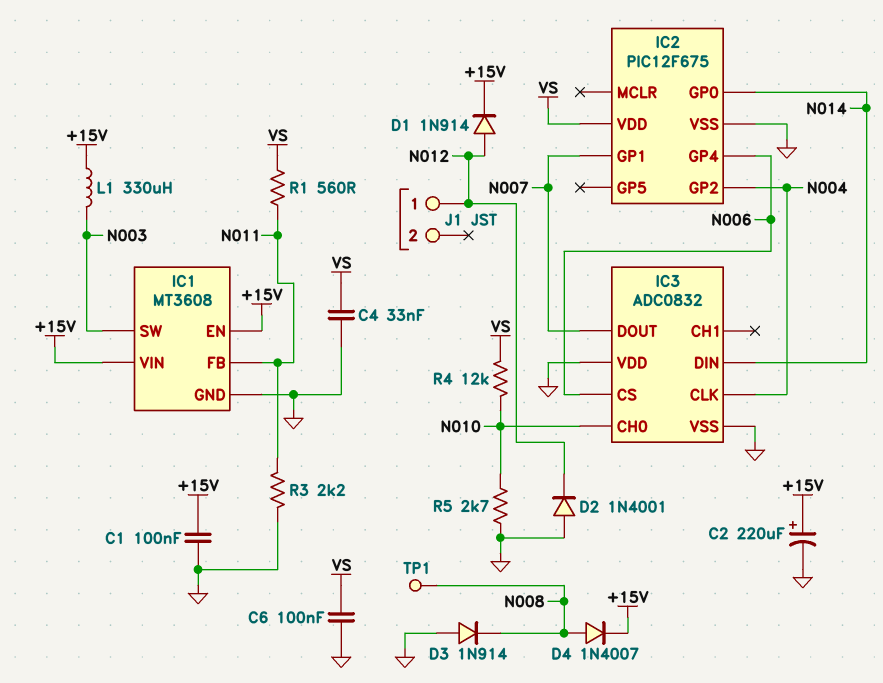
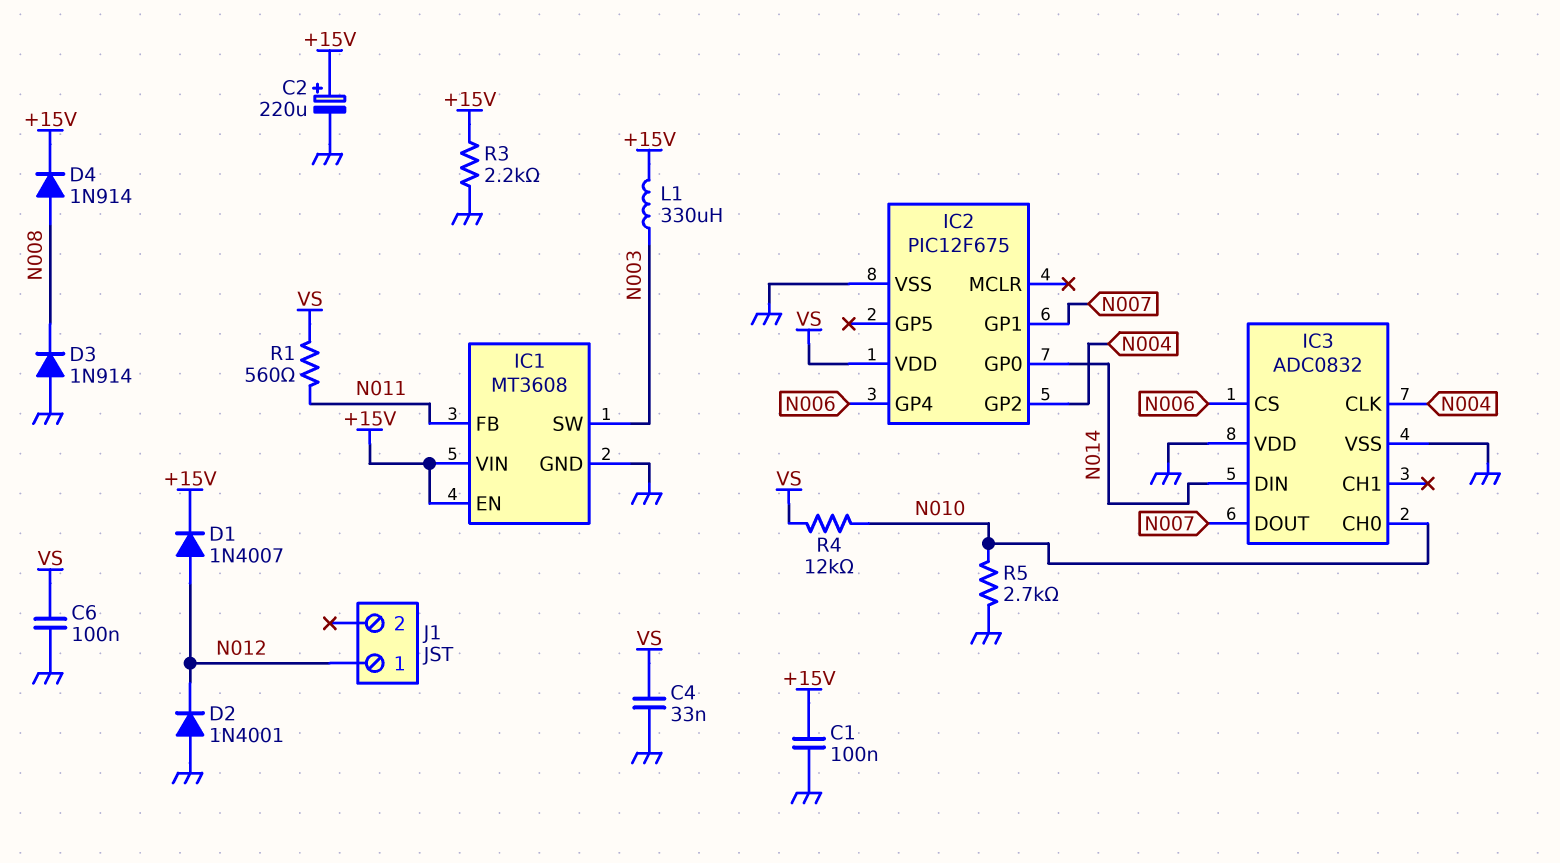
D1: diode 1N914 (A N012, K +15V) -> diode 1N4007 (A N012, K +15V)
D4: diode 1N4007 (A N008, K +15V) -> diode 1N914 (A N008, K +15V)
R3: 2.2k (GND, N011) -> 2.2k (+15V, GND)
TP1: test point (N008) -> none

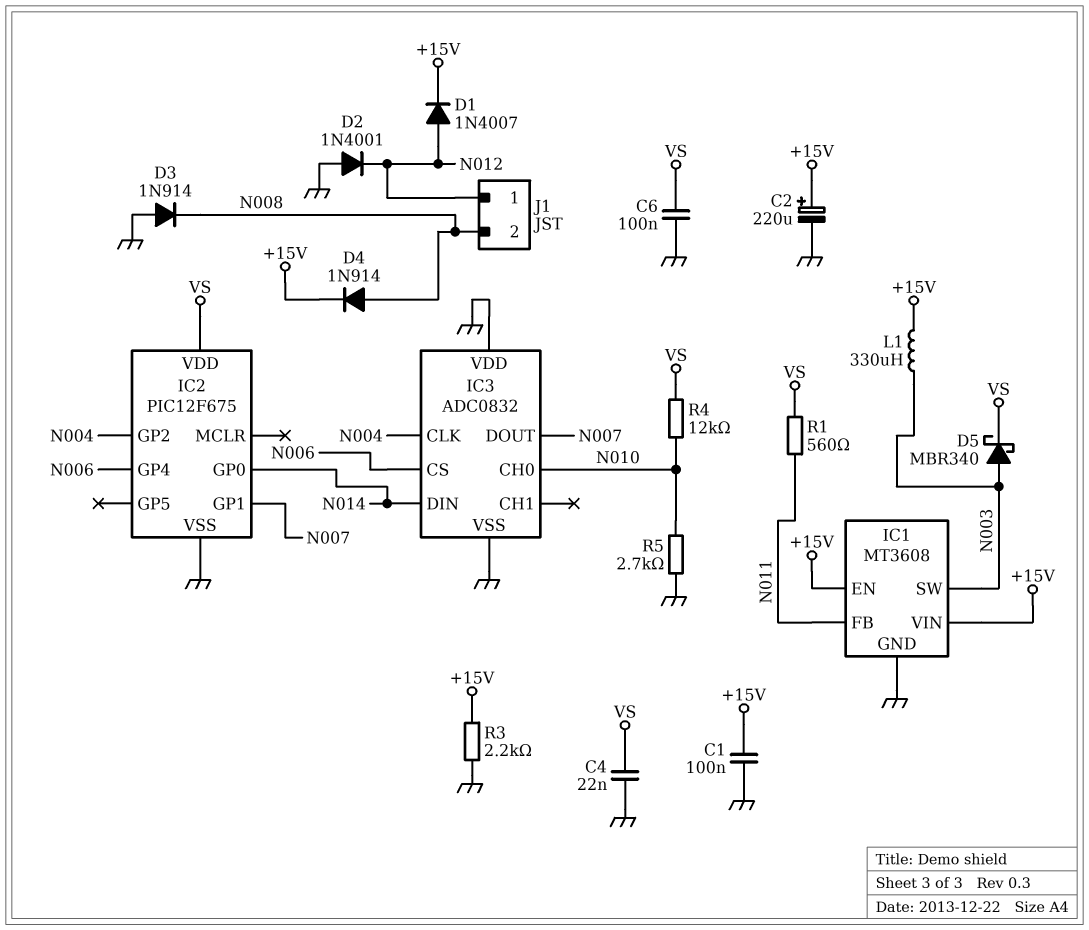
C4: 33nF (GND, VS) -> 22nF (GND, VS)
D5: none -> schottky MBR340 (A N003, K VS)
J1 pin 2: none -> N008

